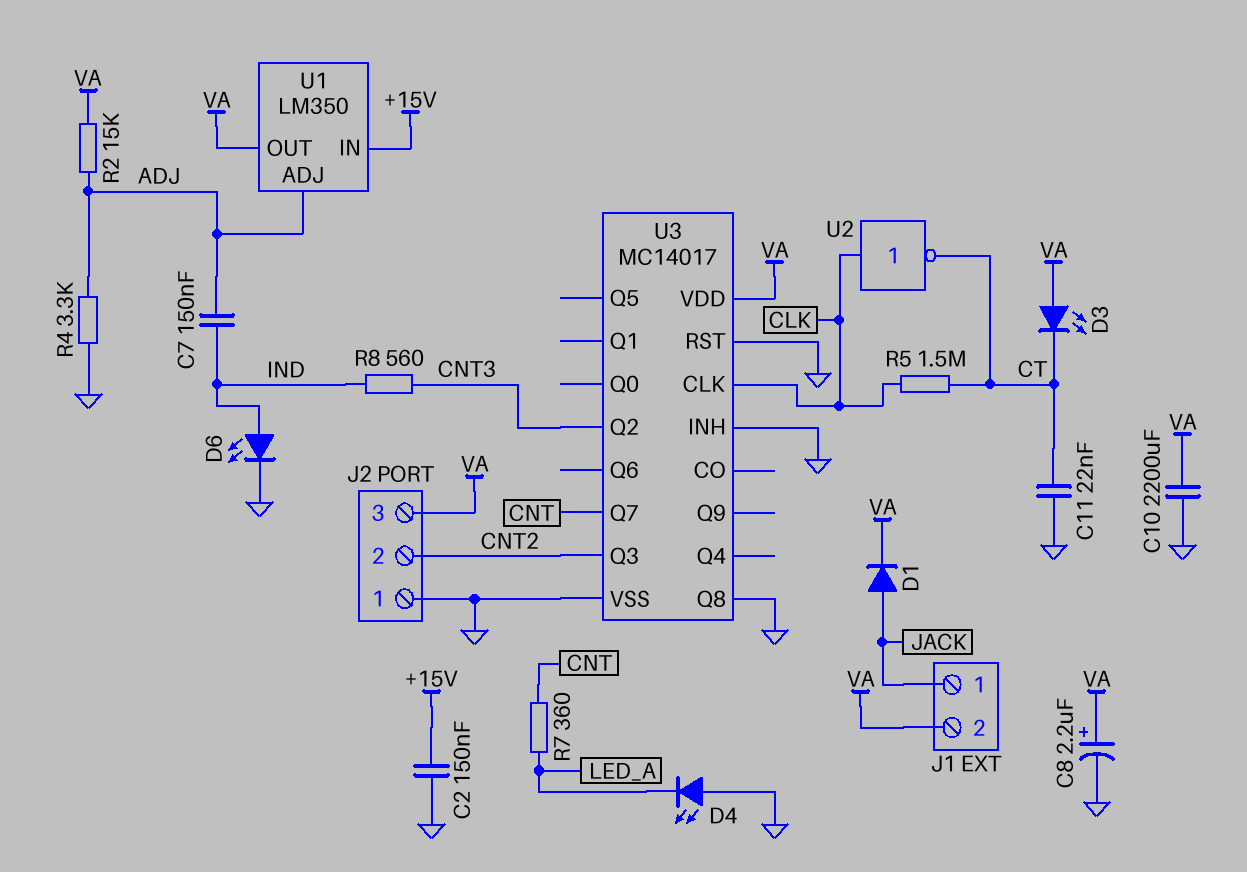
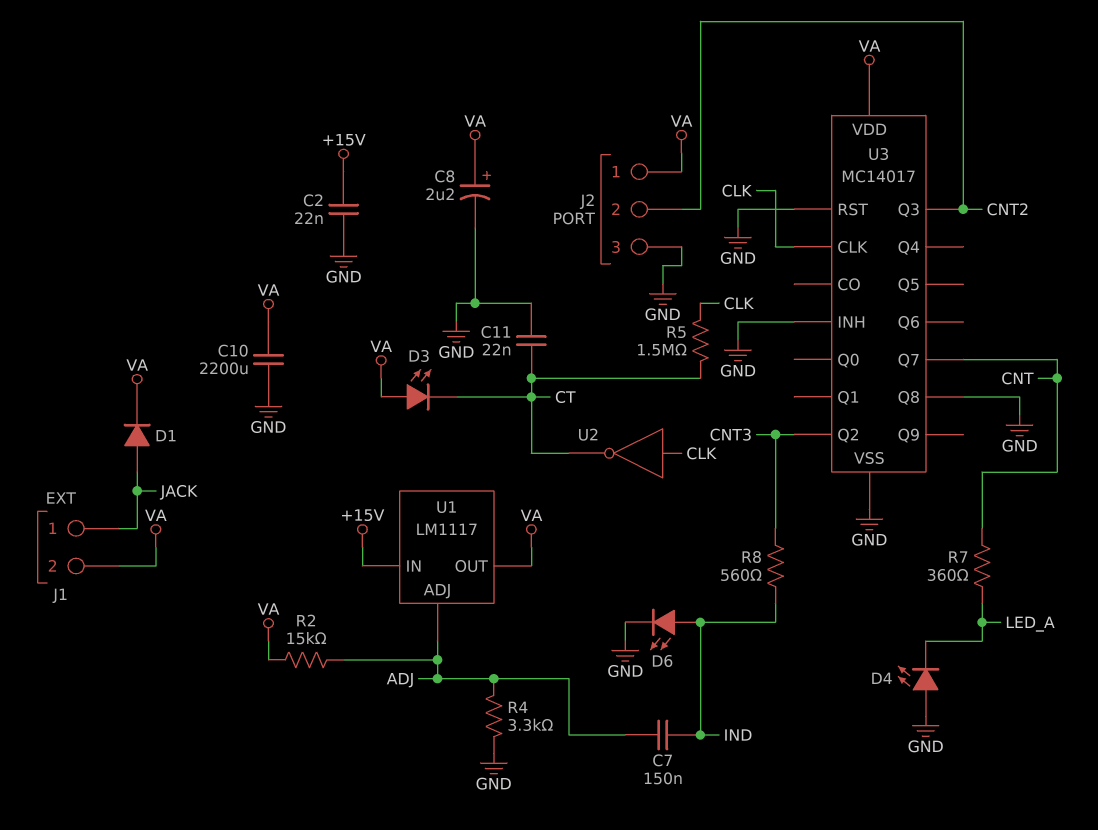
C2: 150nF (+15V, GND) -> 22nF (+15V, GND)
J2 pin 1: GND -> VA
J2 pin 3: VA -> GND
U1: LM350 -> LM1117

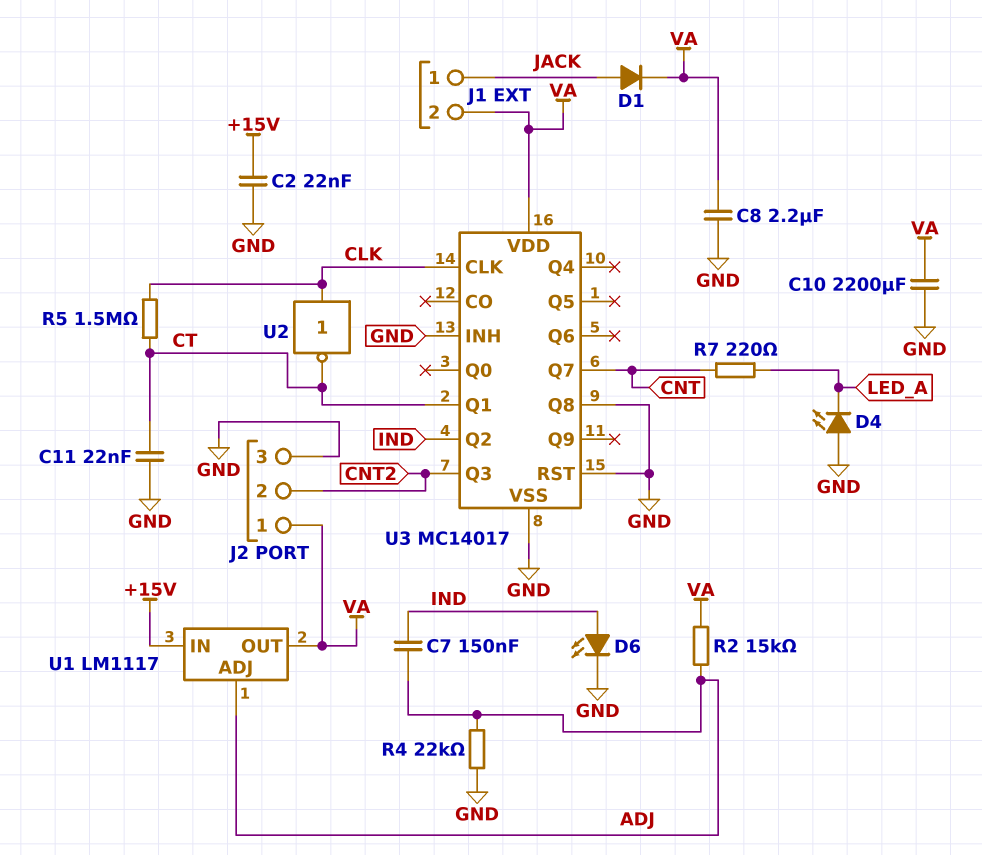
C8: 2.2uF (plus VA, minus GND) -> 2.2uF (GND, VA)
D3: LED (A VA, K CT) -> none
R4: 3.3k (ADJ, GND) -> 22k (ADJ, GND)
R7: 360 (CNT, LED_A) -> 220 (CNT, LED_A)
R8: 560 (CNT3, IND) -> none
U3 pin Q1: none -> CT
U3 pin Q2: CNT3 -> IND

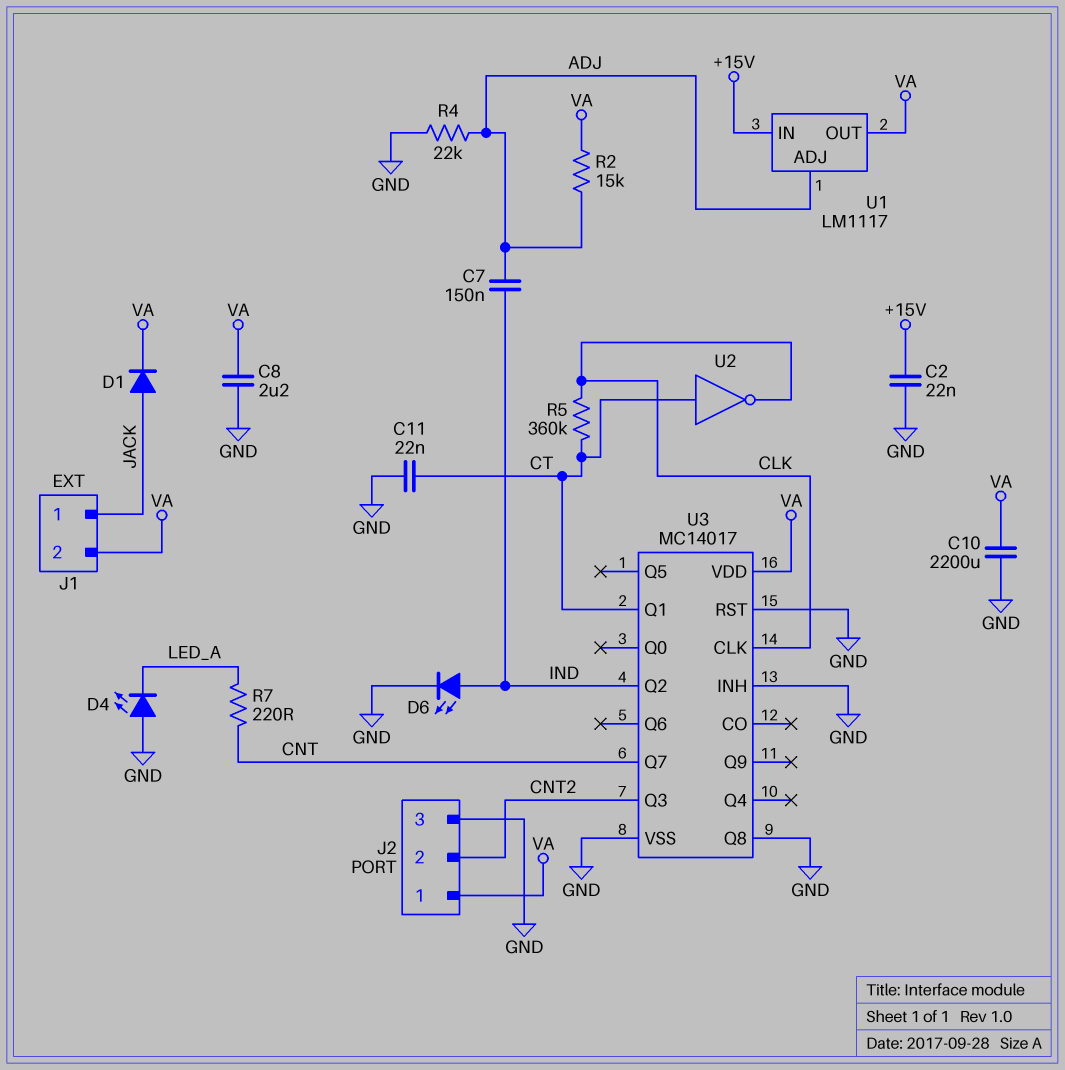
R5: 1.5M (CLK, CT) -> 360k (CLK, CT)
U2: NOT (in CLK, out CT) -> NOT (in CT, out CLK)

